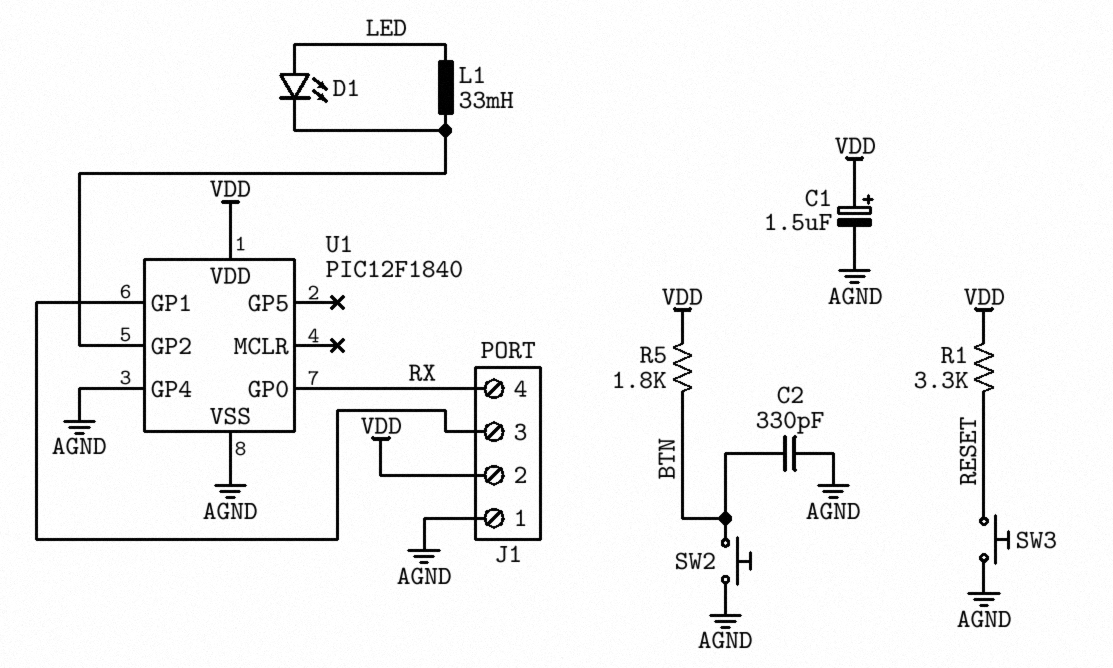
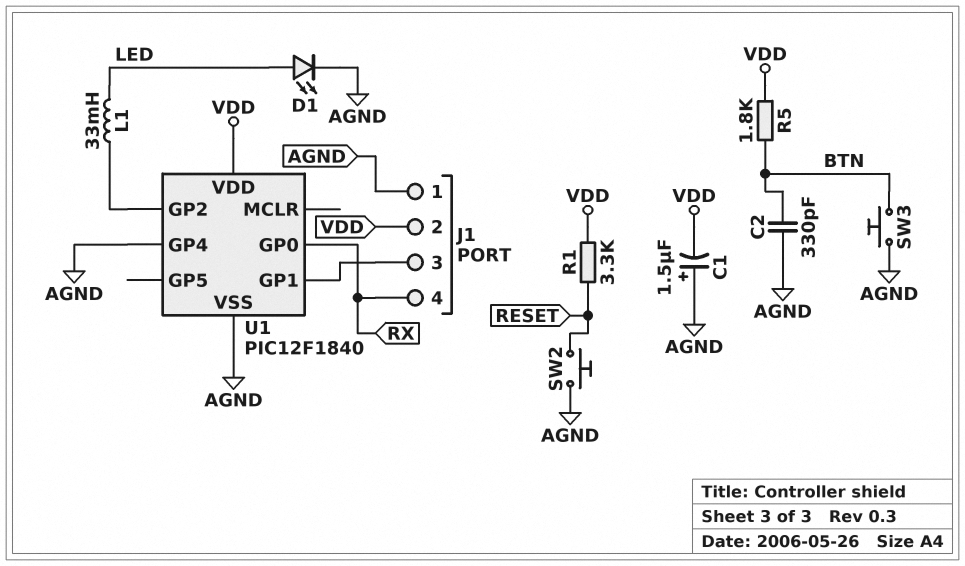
C1: 1.5uF (plus VDD, minus AGND) -> 1.5uF (plus AGND, minus VDD)
D1: LED (A LED, K U1/GP2) -> LED (A LED, K AGND)
SW2: button (AGND, BTN) -> button (AGND, RESET)
SW3: button (AGND, RESET) -> button (AGND, BTN)

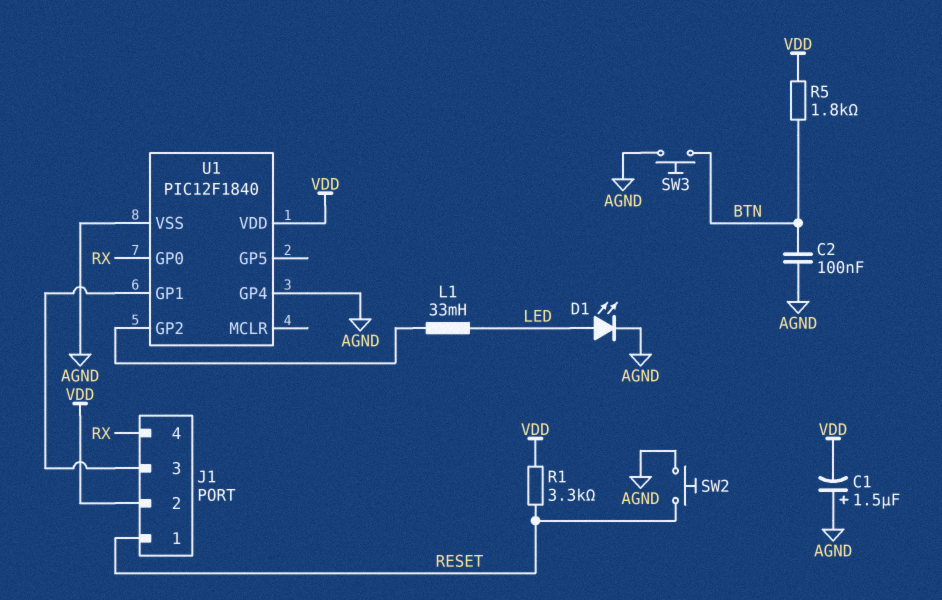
C2: 330pF (AGND, BTN) -> 100nF (AGND, BTN)
J1 pin 1: AGND -> RESET

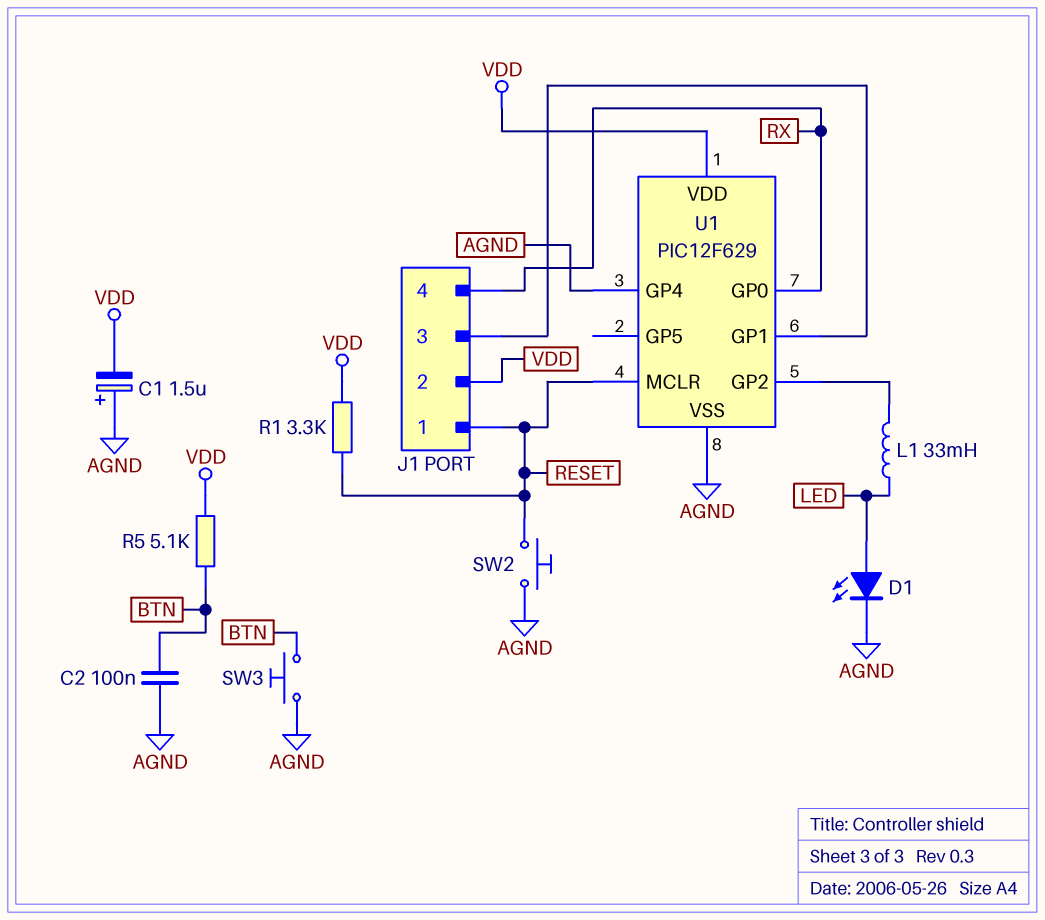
R5: 1.8k (BTN, VDD) -> 5.1k (BTN, VDD)
U1: PIC12F1840 -> PIC12F629
U1 pin MCLR: none -> RESET

